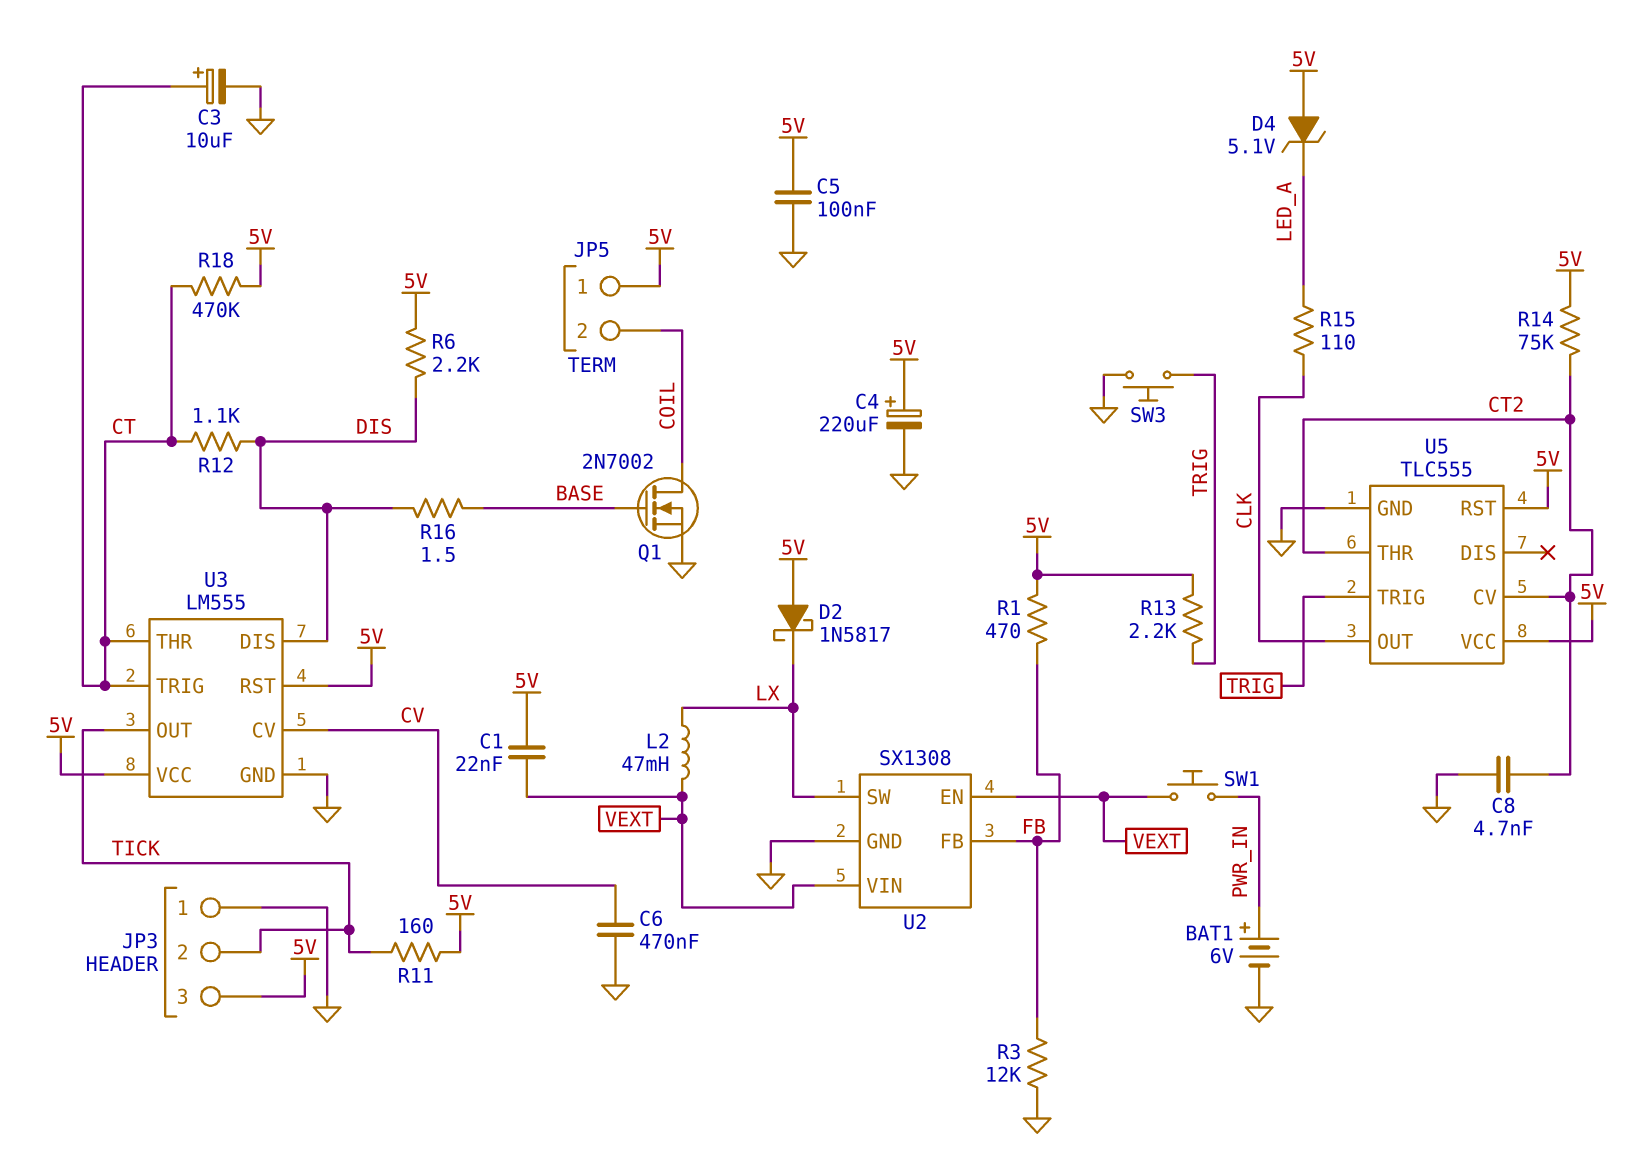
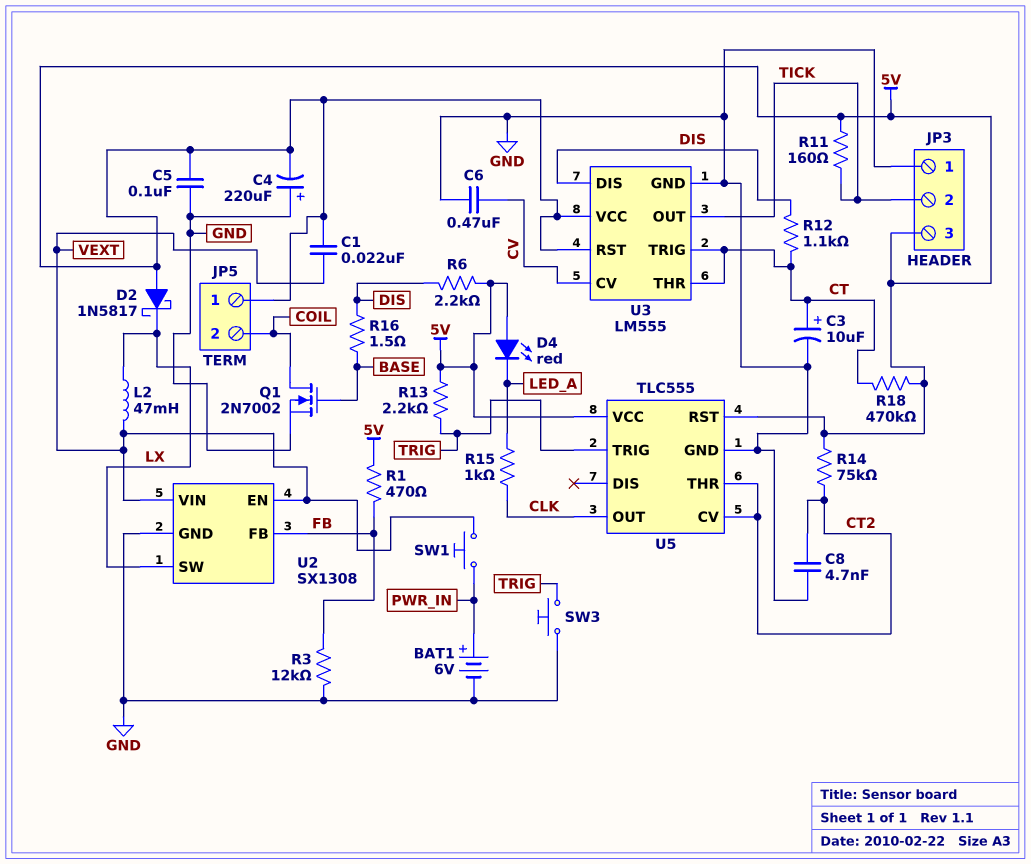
C4: 220uF (plus 5V, minus GND) -> 220uF (plus GND, minus 5V)
D4: zener 5.1V (A 5V, K LED_A) -> LED red (A 5V, K LED_A)
R15: 110 (CLK, LED_A) -> 1k (CLK, LED_A)

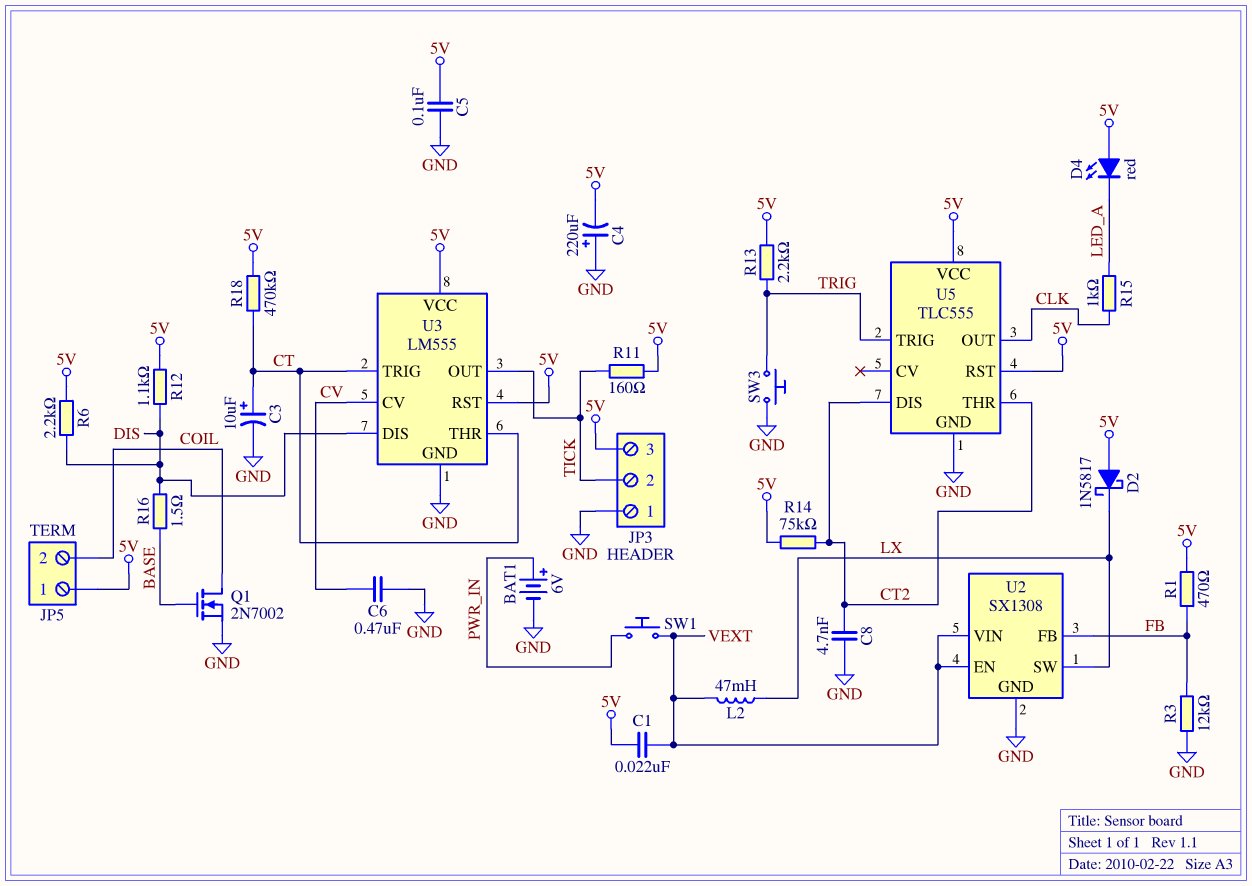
R12: 1.1k (CT, DIS) -> 1.1k (5V, DIS)
U5 pin CV: CT2 -> none
U5 pin DIS: none -> CT2

